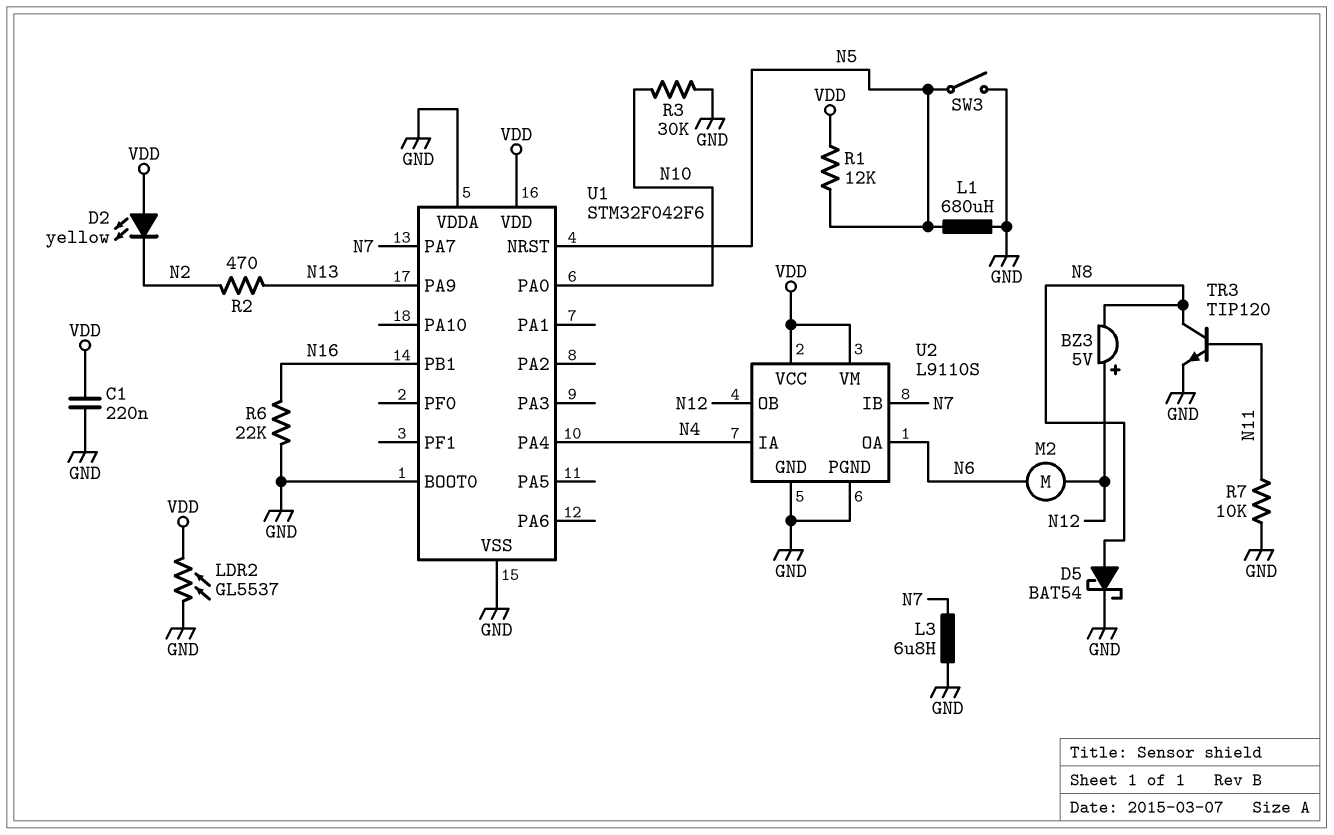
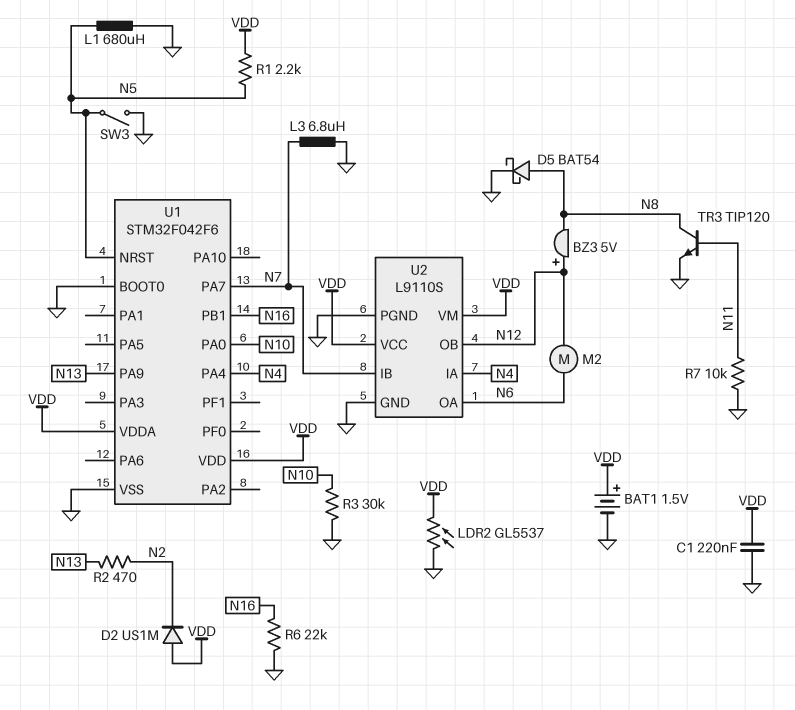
BAT1: none -> 1.5V (plus VDD, minus GND)
D2: LED yellow (A VDD, K N2) -> diode US1M (A VDD, K N2)
R1: 12k (N5, VDD) -> 2.2k (N5, VDD)
U1 pin VDDA: GND -> VDD

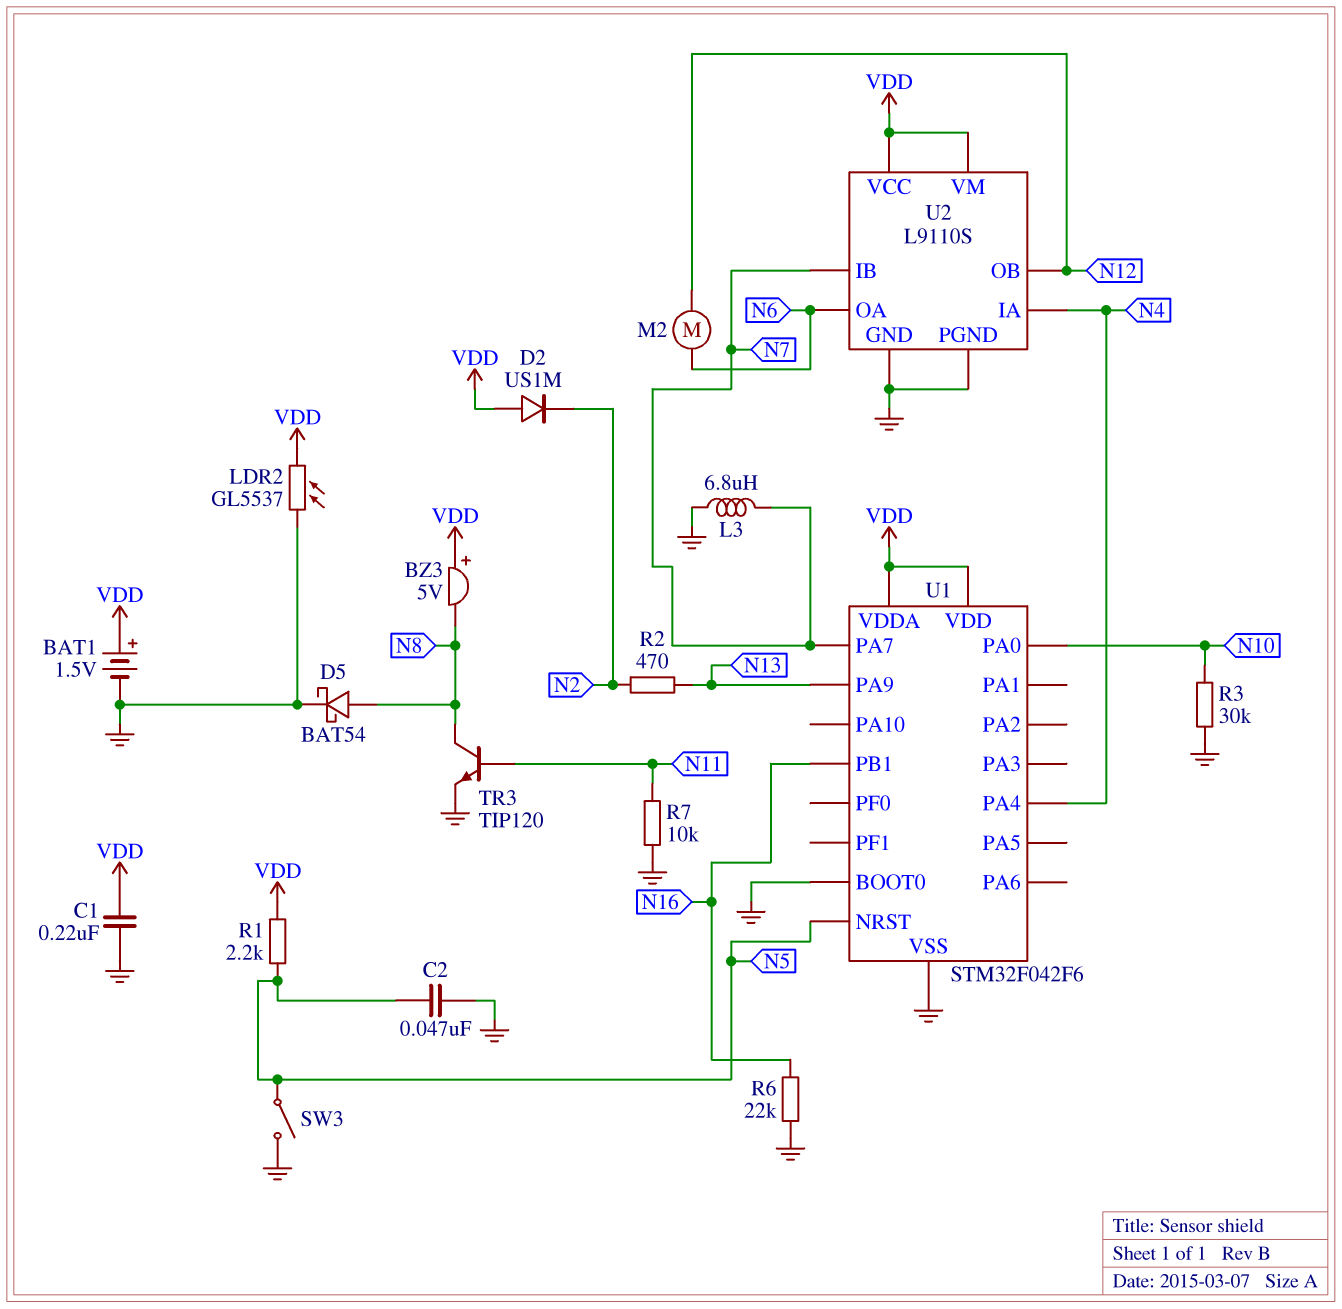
BZ3: buzzer 5V (plus N12, minus N8) -> buzzer 5V (plus VDD, minus N8)
C2: none -> 47nF (GND, N5)
L1: 680uH (GND, N5) -> none

